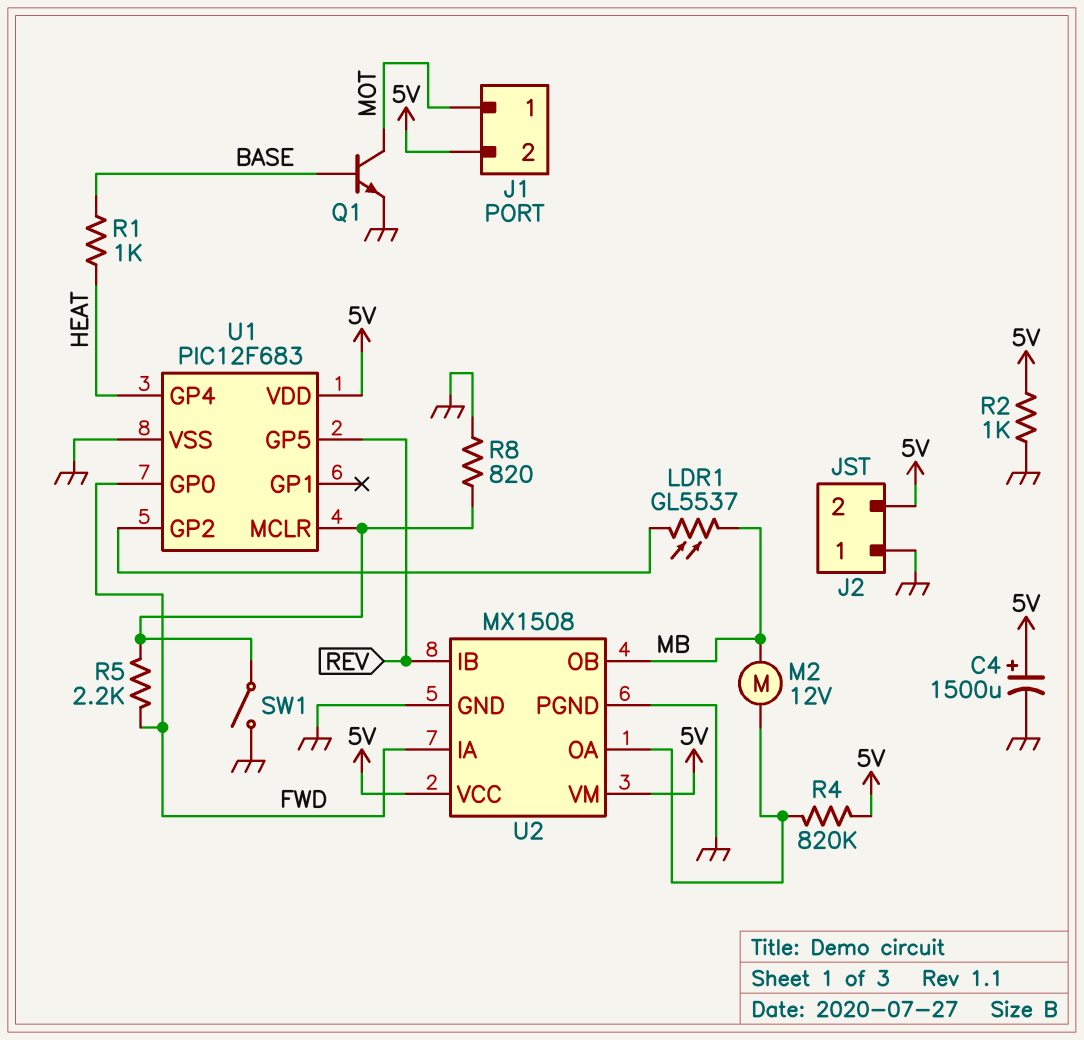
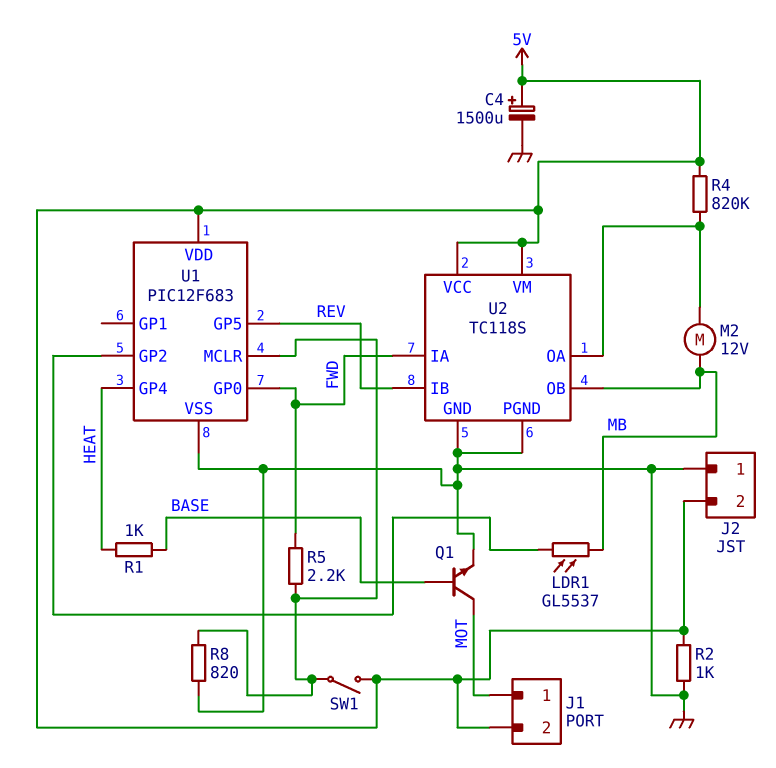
SW1: switch (GND, U1/MCLR) -> switch (5V, U1/MCLR)
U2: MX1508 -> TC118S

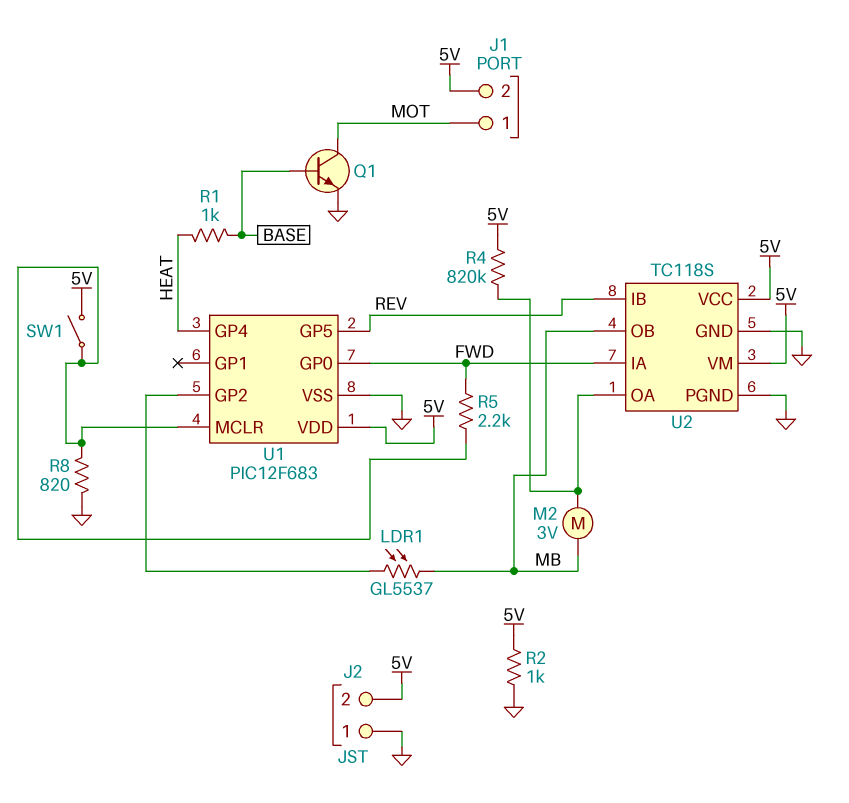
C4: 1500uF (plus 5V, minus GND) -> none
M2: motor 12V (MB, U2/OA) -> motor 3V (MB, U2/OA)

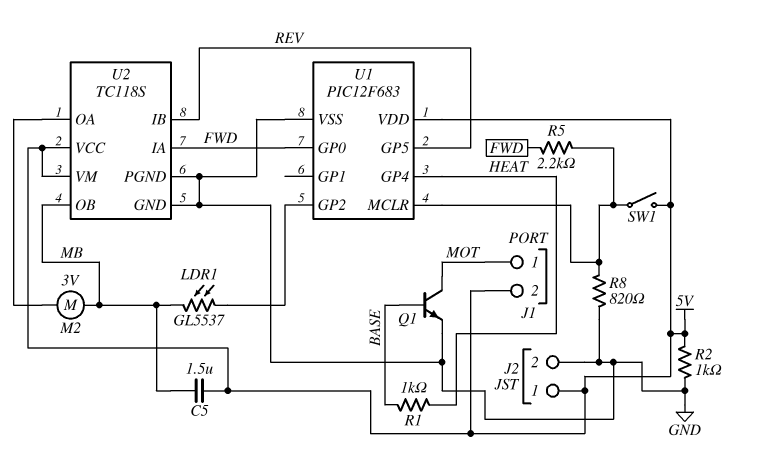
C5: none -> 1.5uF (5V, MB)
J2 pin 1: GND -> 5V
J2 pin 2: 5V -> GND
R4: 820k (5V, U2/OA) -> none

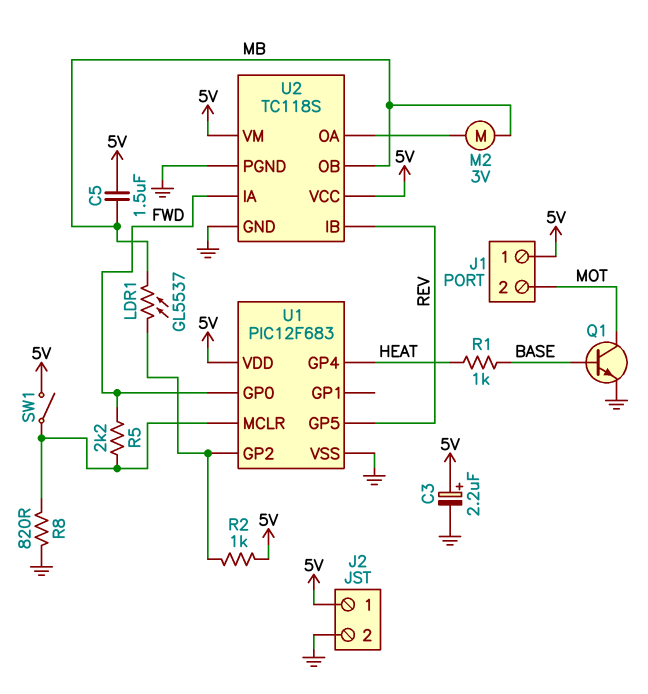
C3: none -> 2.2uF (plus 5V, minus GND)
J1 pin 1: MOT -> 5V
J1 pin 2: 5V -> MOT
R2: 1k (5V, GND) -> 1k (5V, U1/GP2)

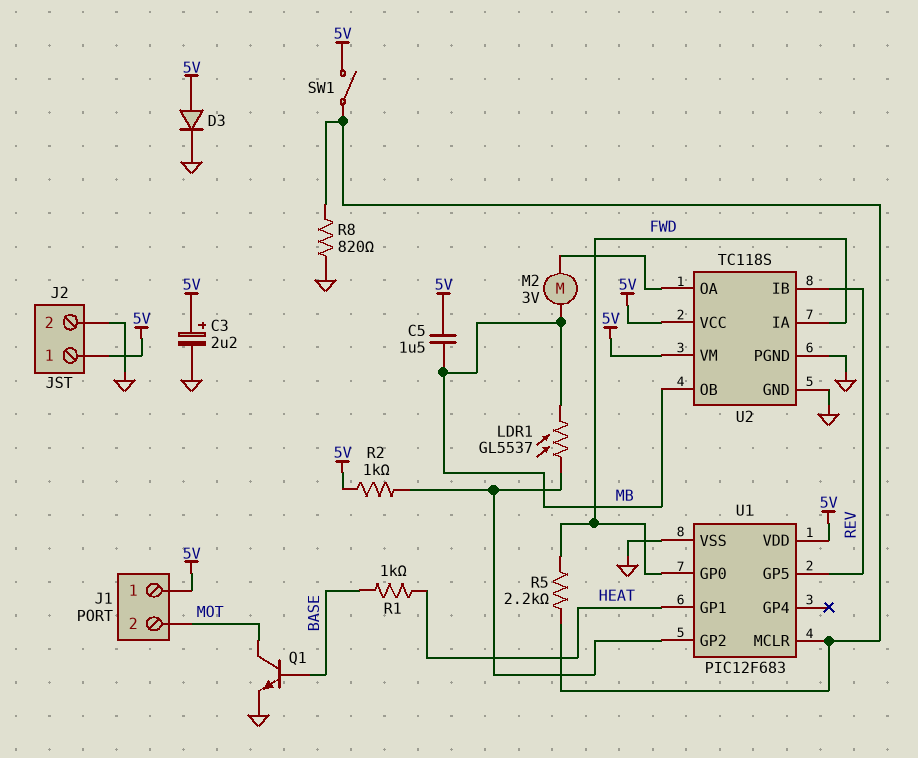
D3: none -> diode (A 5V, K GND)
U1 pin GP1: none -> HEAT
U1 pin GP4: HEAT -> none

